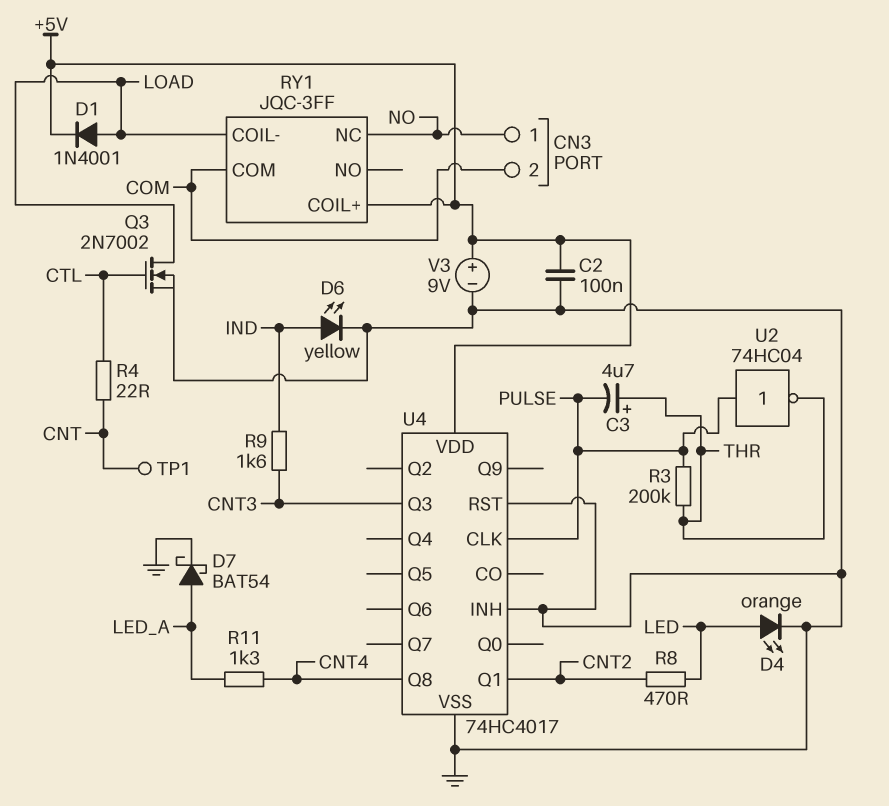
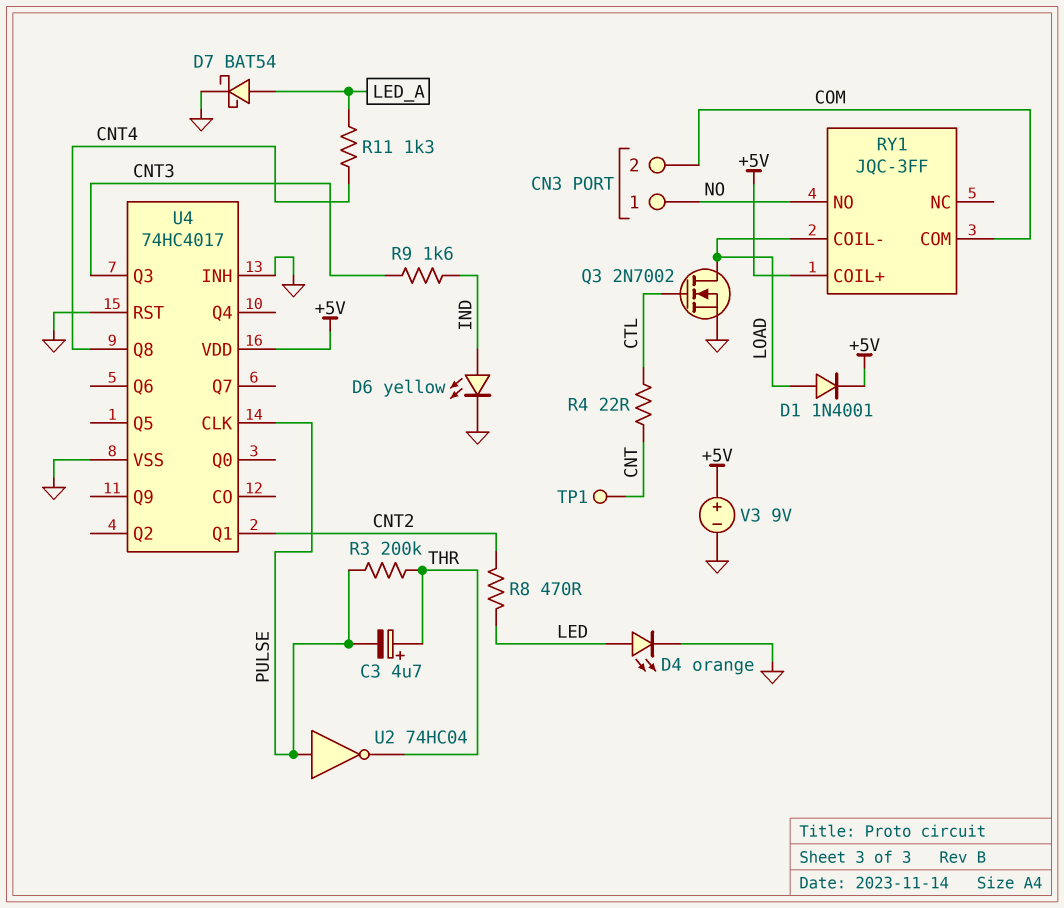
C2: 100nF (+5V, GND) -> none
RY1 pin NC: NO -> none
RY1 pin NO: none -> NO

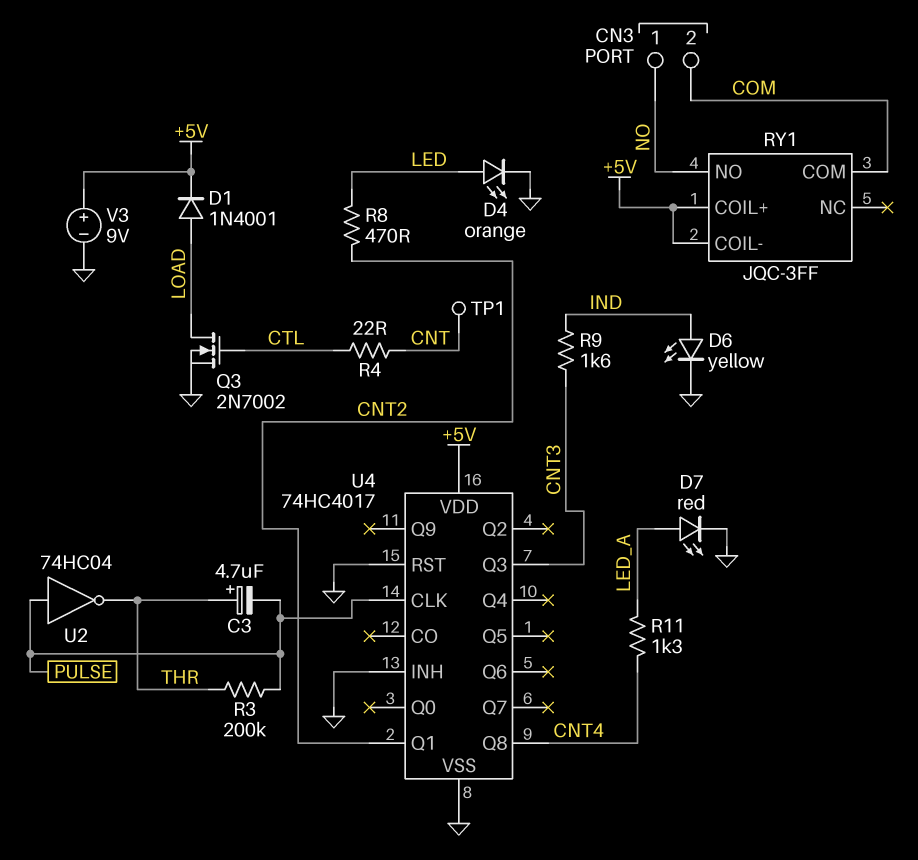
D7: schottky BAT54 (A LED_A, K GND) -> LED red (A LED_A, K GND)
RY1 pin COIL-: LOAD -> +5V

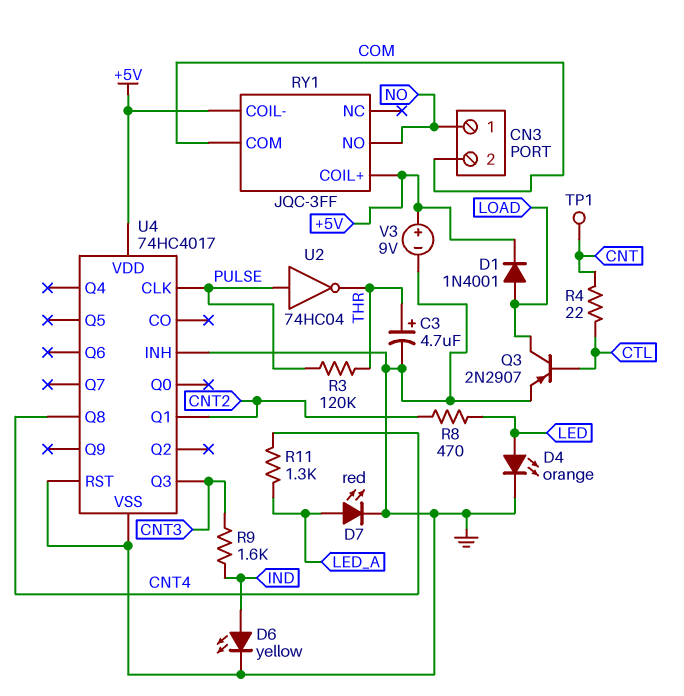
C3: 4.7uF (plus THR, minus PULSE) -> 4.7uF (plus THR, minus GND)
Q3: NMOS 2N7002 (G CTL, D LOAD, S GND) -> PNP 2N2907 (B CTL, C LOAD, E GND)
R3: 200k (PULSE, THR) -> 120k (PULSE, THR)

